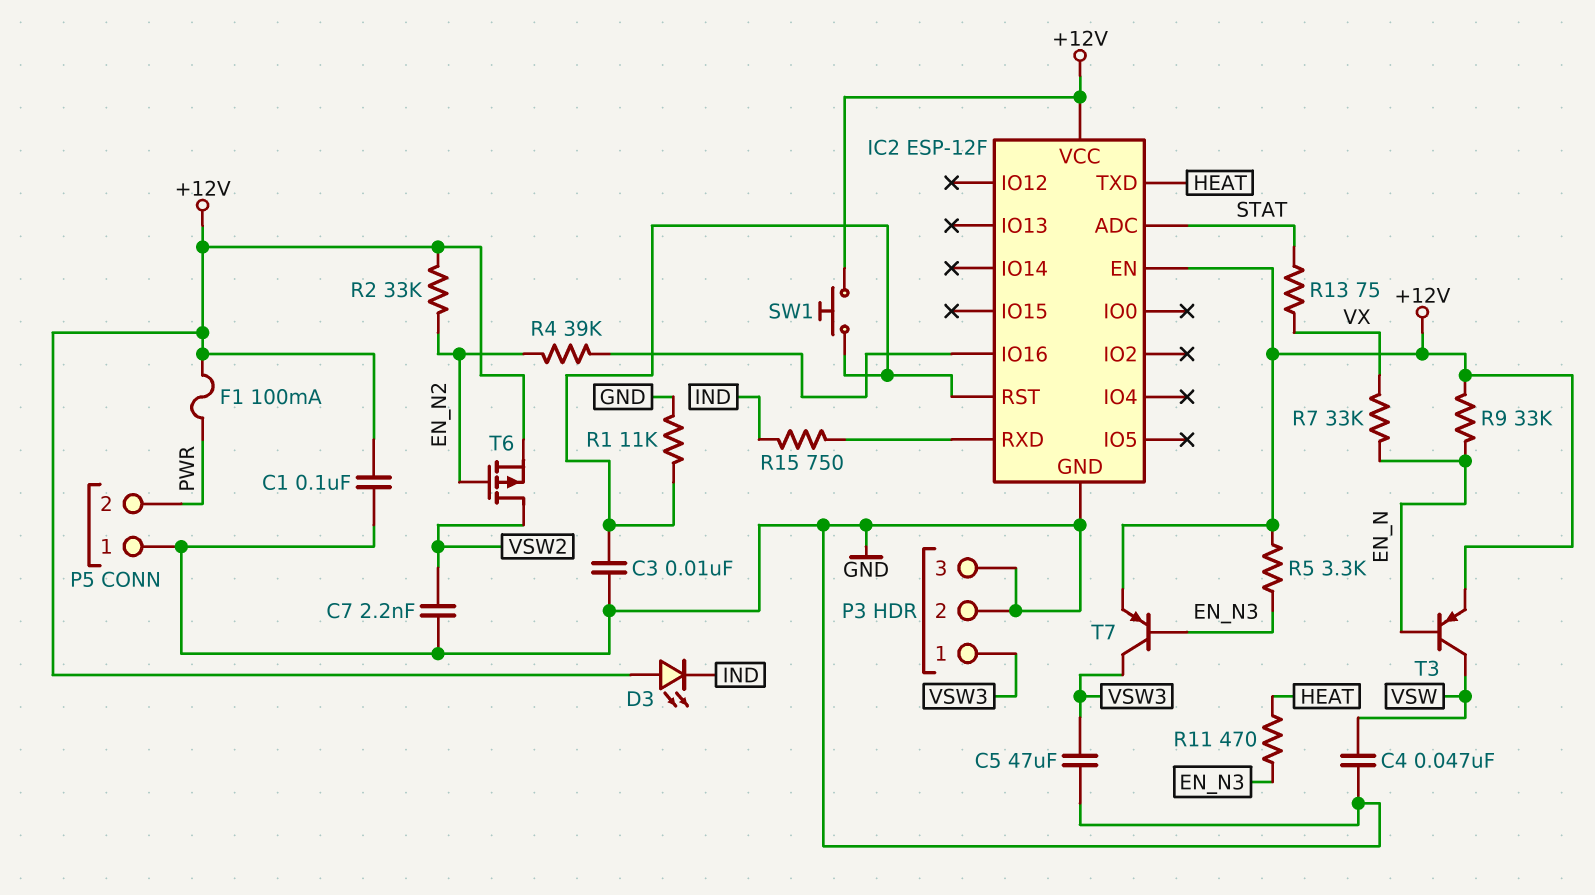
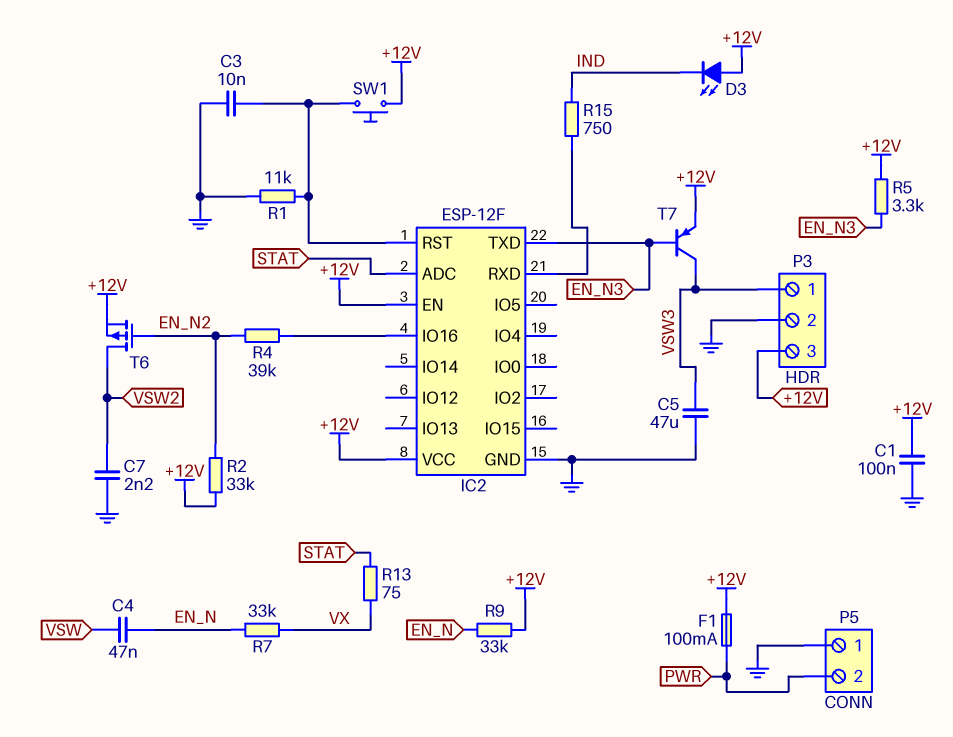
C4: 47nF (GND, VSW) -> 47nF (EN_N, VSW)
IC2 pin TXD: HEAT -> EN_N3
P3 pin 3: GND -> +12V
R11: 470 (EN_N3, HEAT) -> none
T3: PNP (B EN_N, C VSW, E +12V) -> none

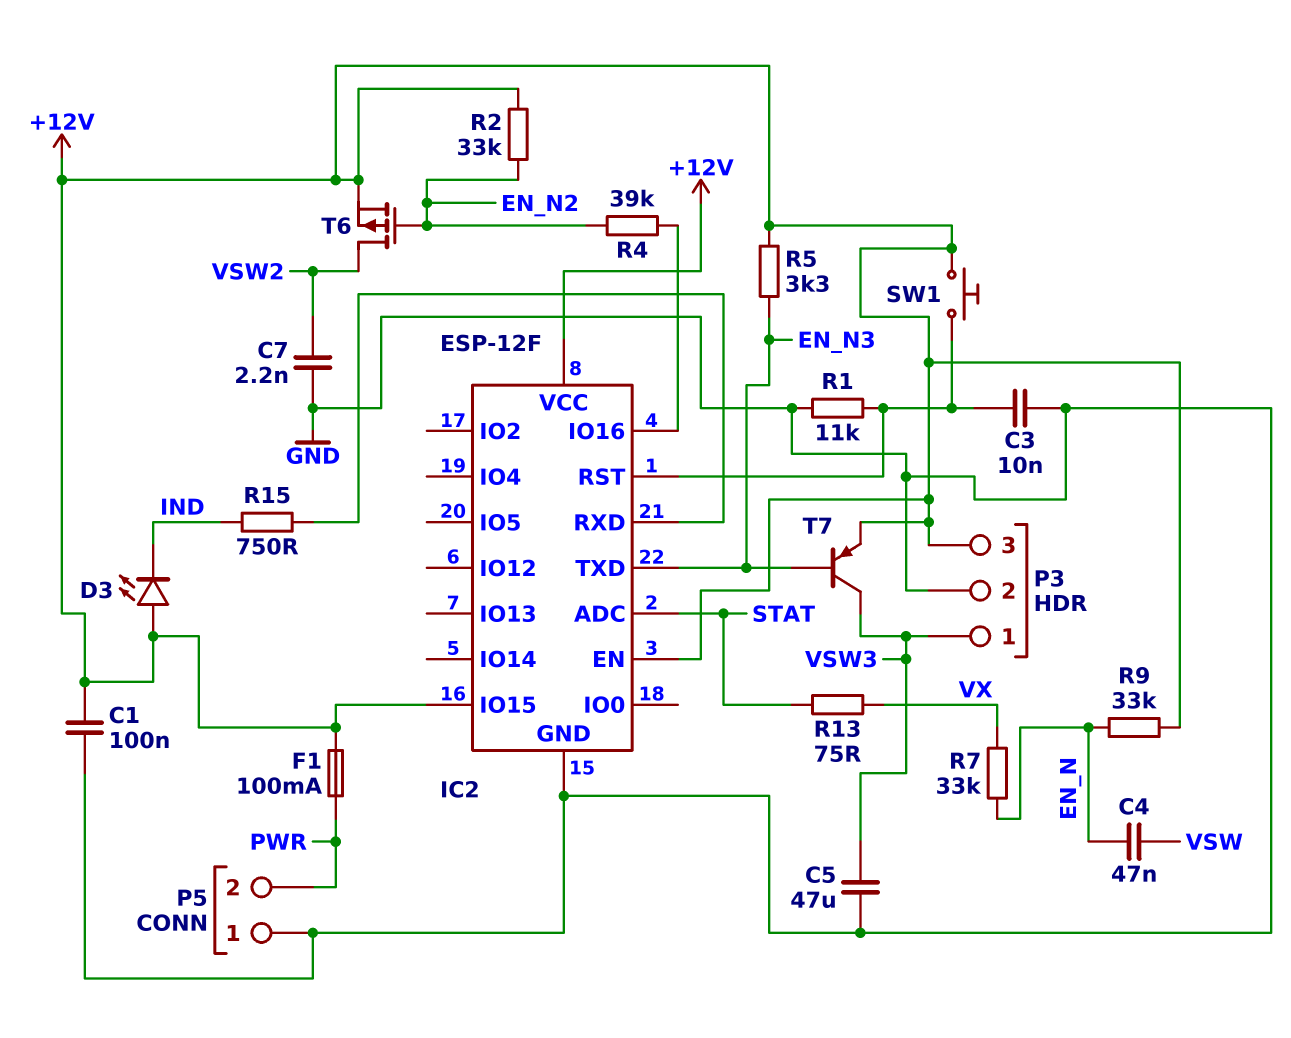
IC2 pin IO15: none -> +12V

